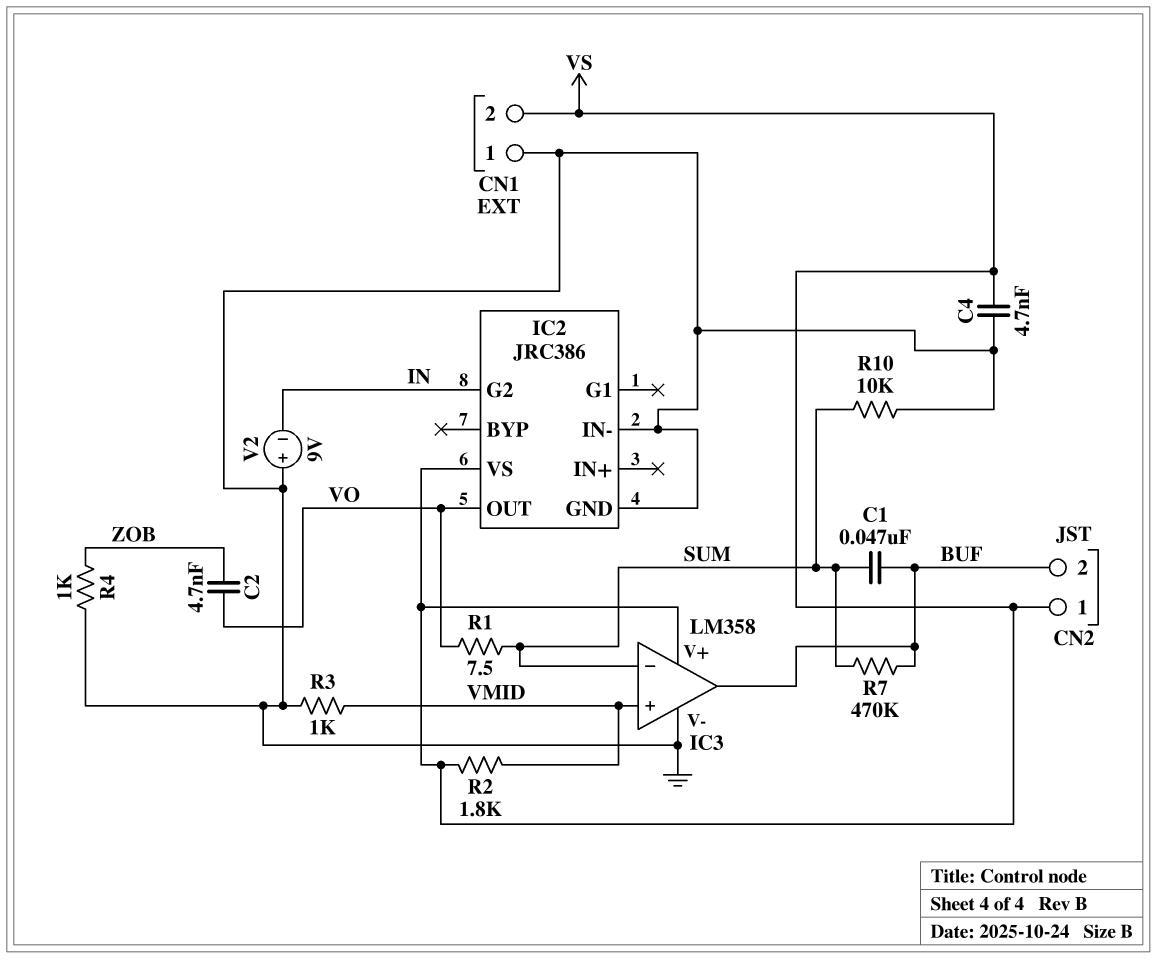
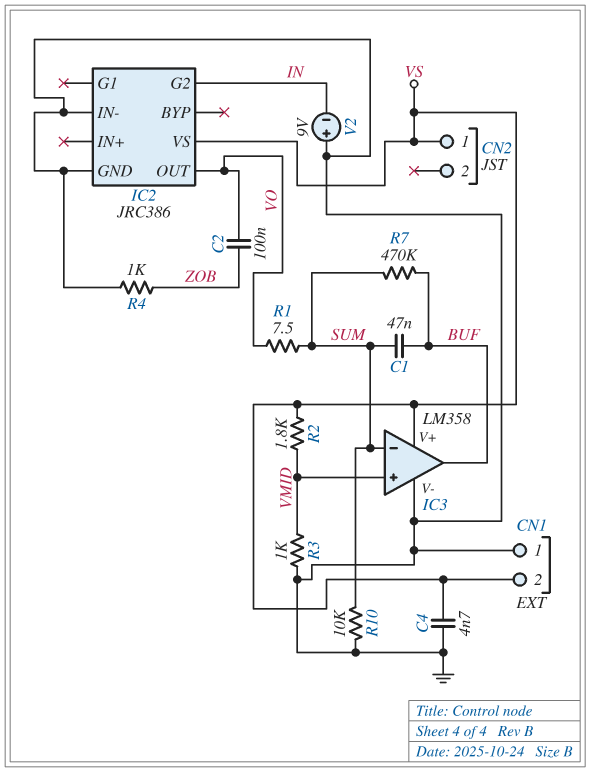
C2: 4.7nF (VO, ZOB) -> 100nF (VO, ZOB)
CN2 pin 2: BUF -> none

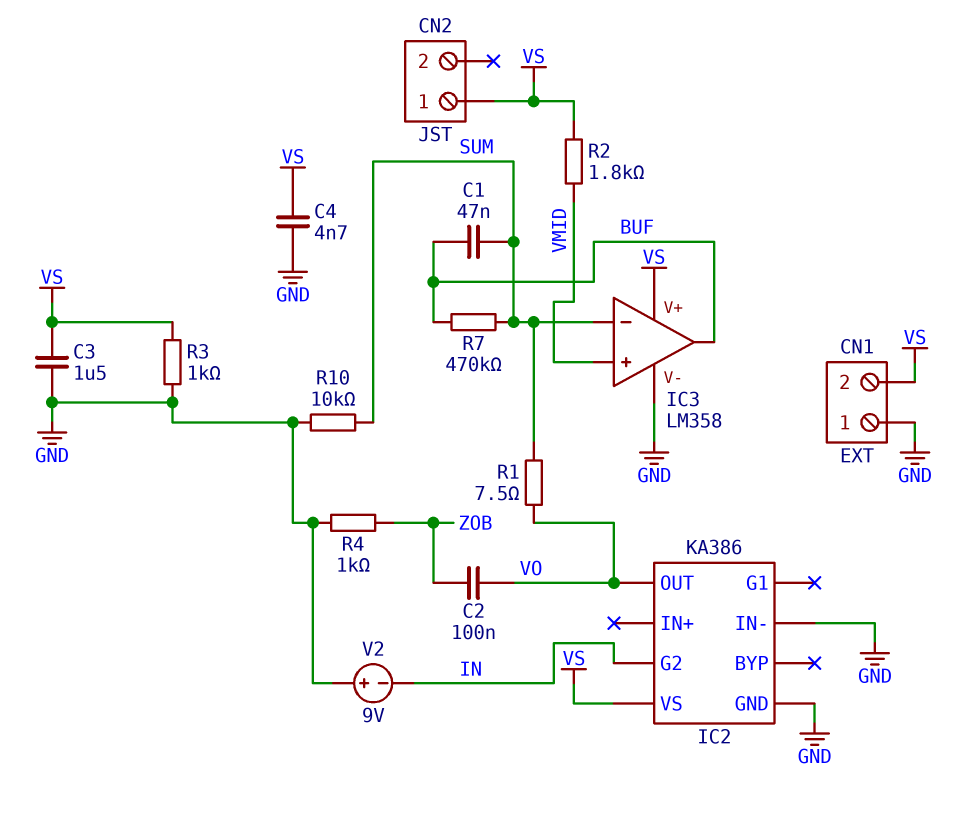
C3: none -> 1.5uF (GND, VS)
IC2: JRC386 -> KA386
R3: 1k (GND, VMID) -> 1k (GND, VS)

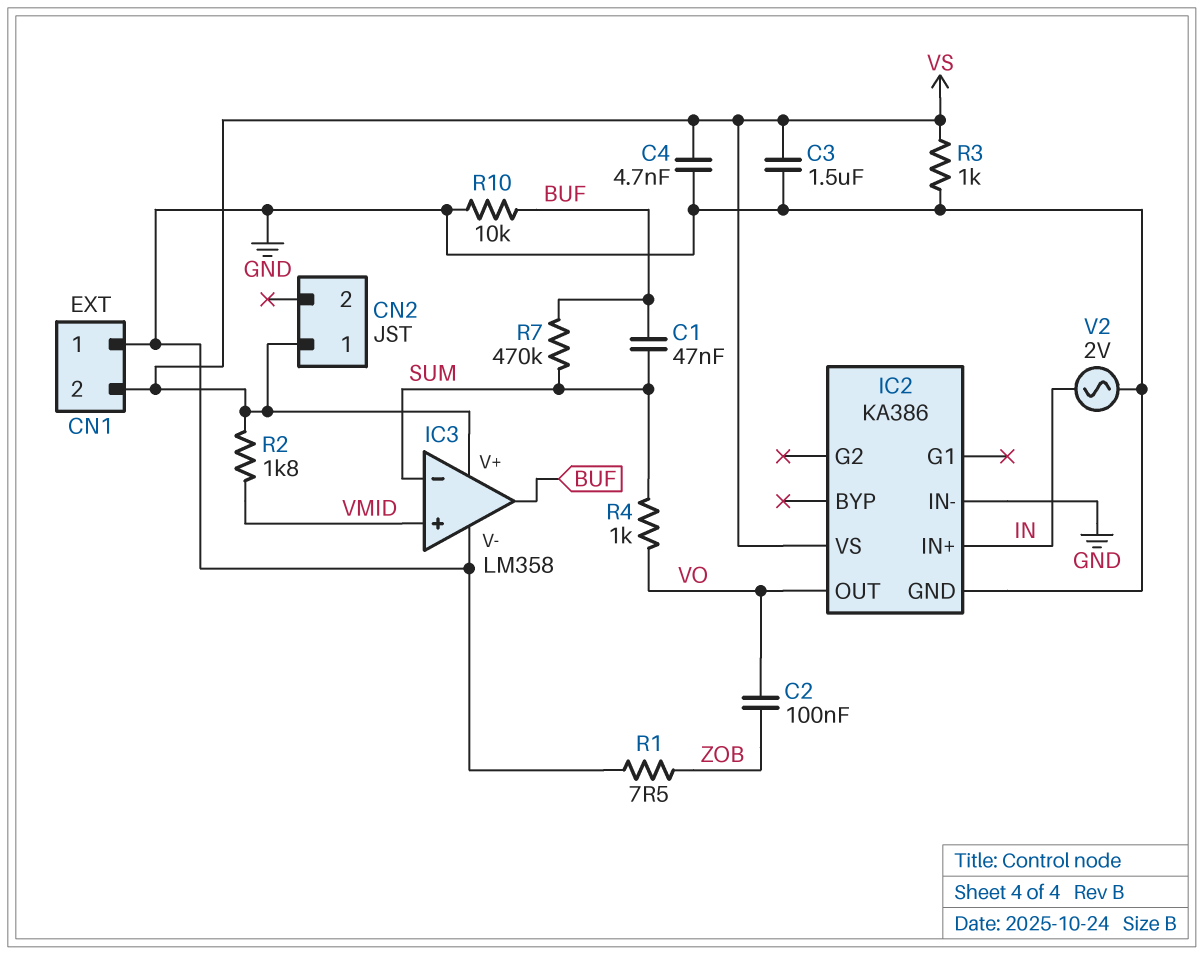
IC2 pin G2: IN -> none
IC2 pin IN+: none -> IN
R1: 7.5 (SUM, VO) -> 7.5 (GND, ZOB)
R4: 1k (GND, ZOB) -> 1k (SUM, VO)
R10: 10k (GND, SUM) -> 10k (BUF, GND)
V2: 9V (plus GND, minus IN) -> AC 2V (GND, IN)

